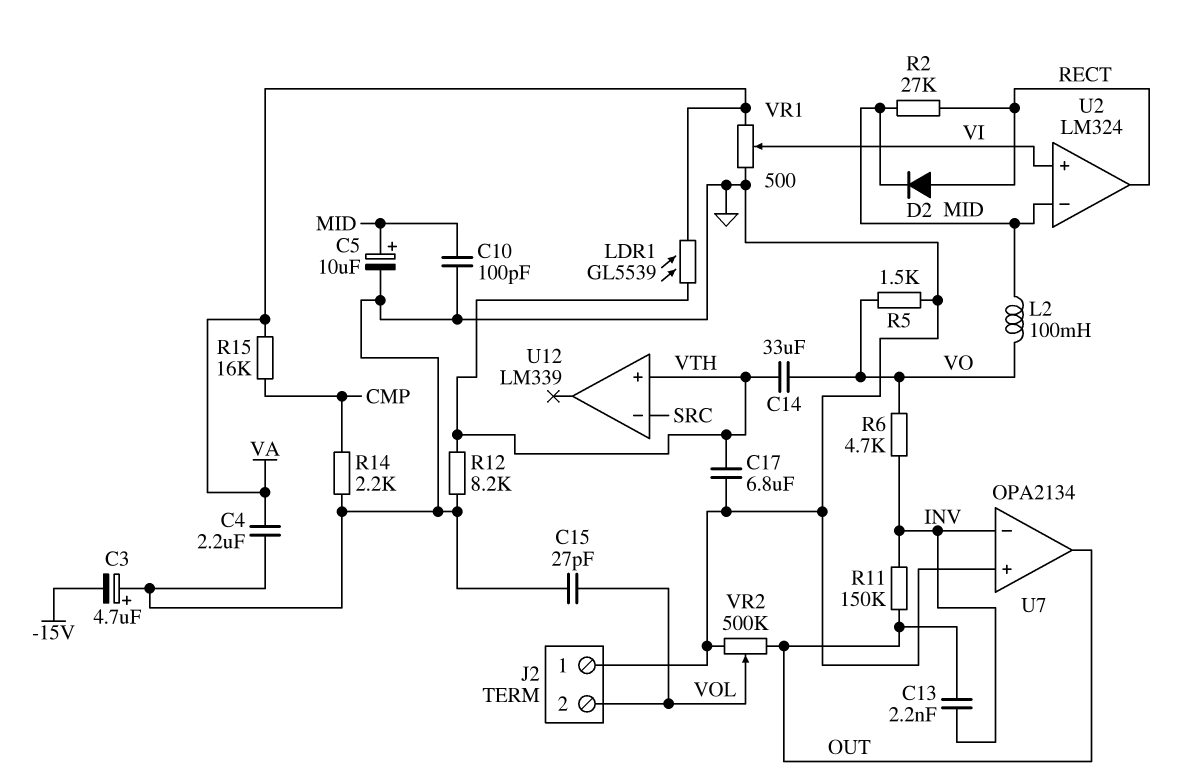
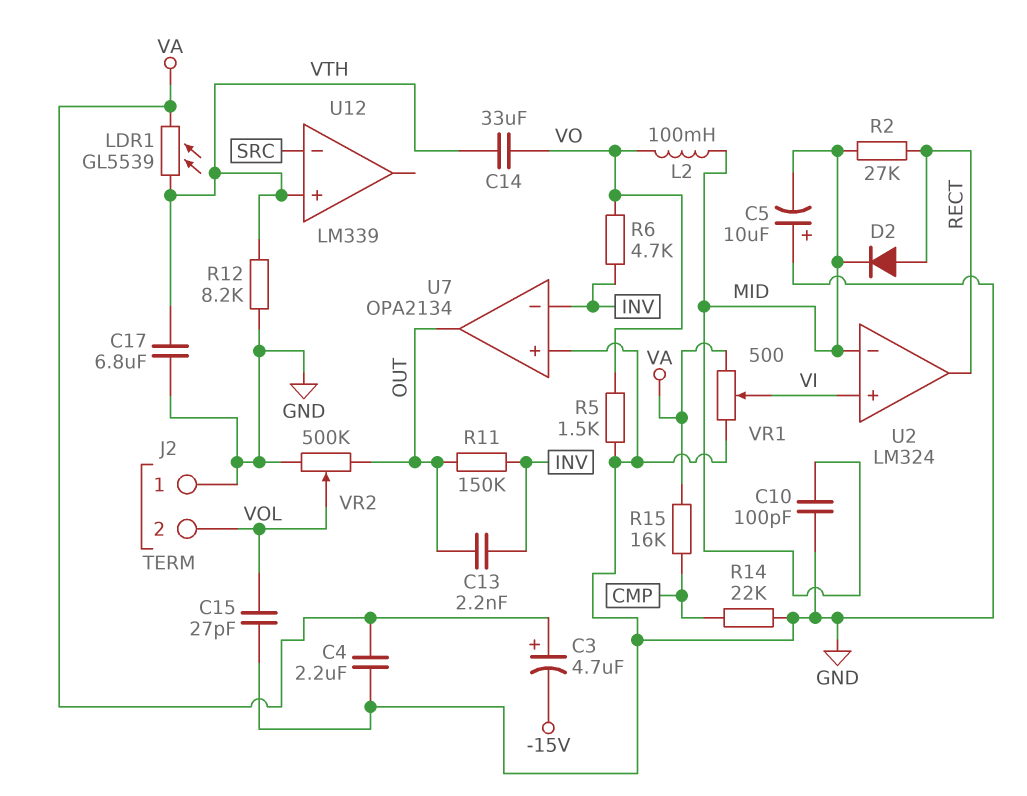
C3: 4.7uF (plus GND, minus -15V) -> 4.7uF (plus VA, minus -15V)
C5: 10uF (plus MID, minus GND) -> 10uF (plus GND, minus MID)
R14: 2.2k (CMP, GND) -> 22k (CMP, GND)

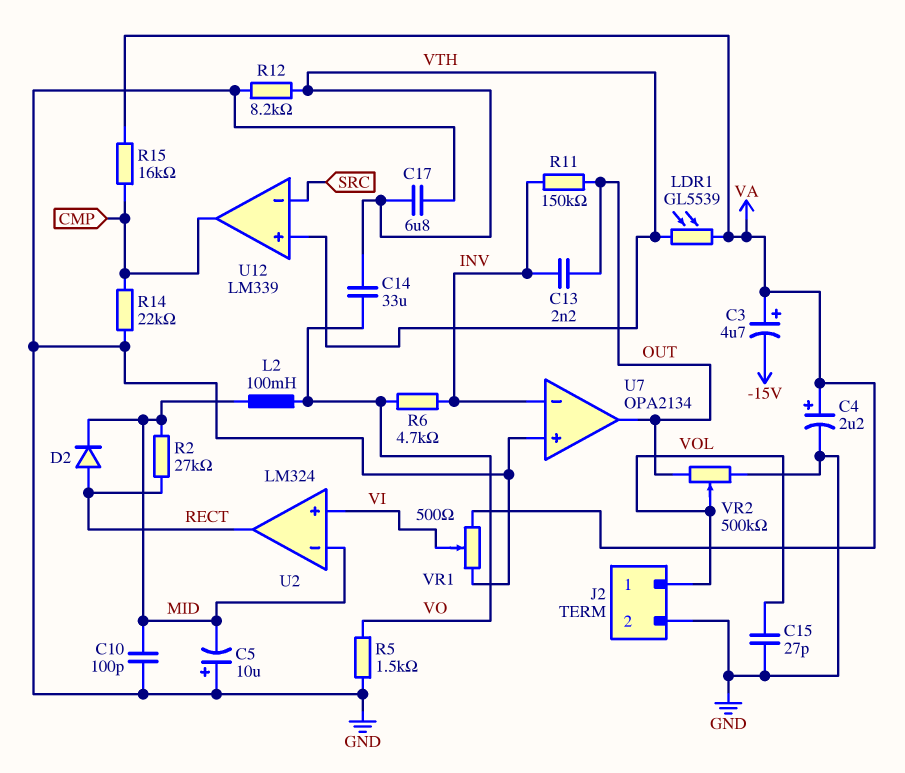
C4: 2.2uF (GND, VA) -> 2.2uF (plus VA, minus GND)
J2 pin 1: GND -> VOL
J2 pin 2: VOL -> GND
U12 pin out: none -> CMP

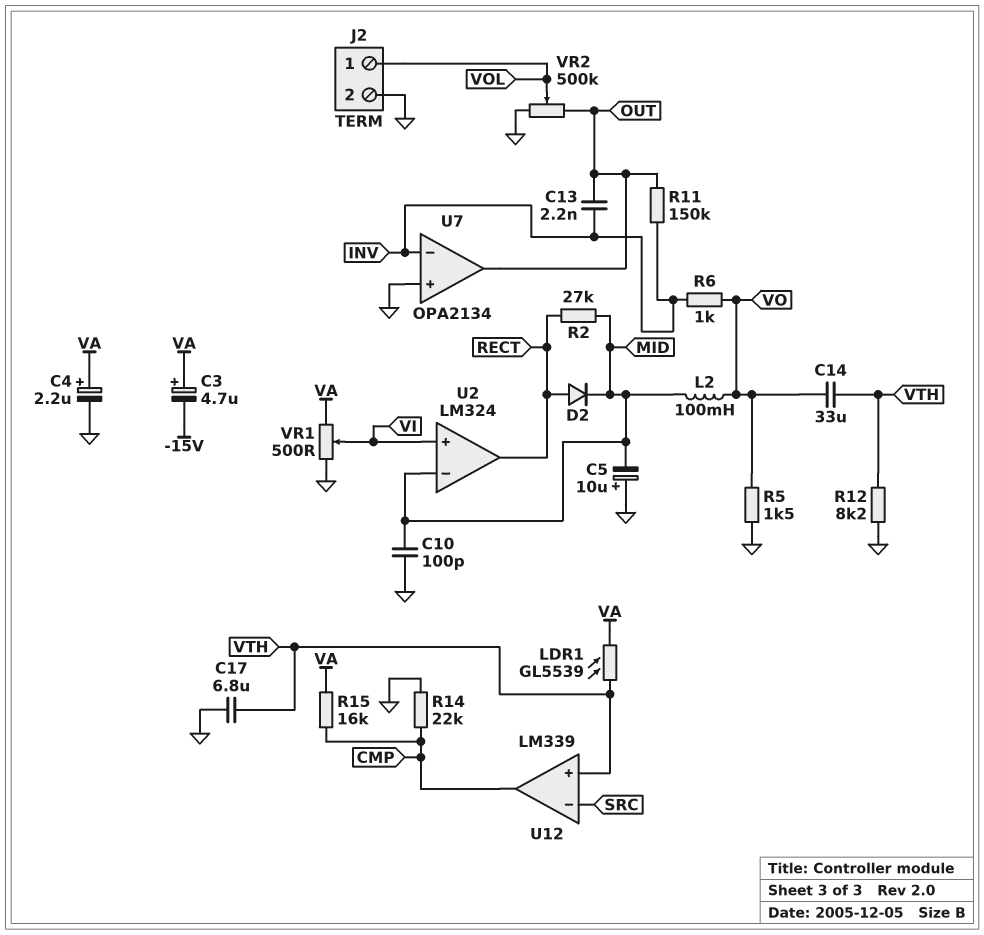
C15: 27pF (GND, VOL) -> none
R6: 4.7k (INV, VO) -> 1k (INV, VO)

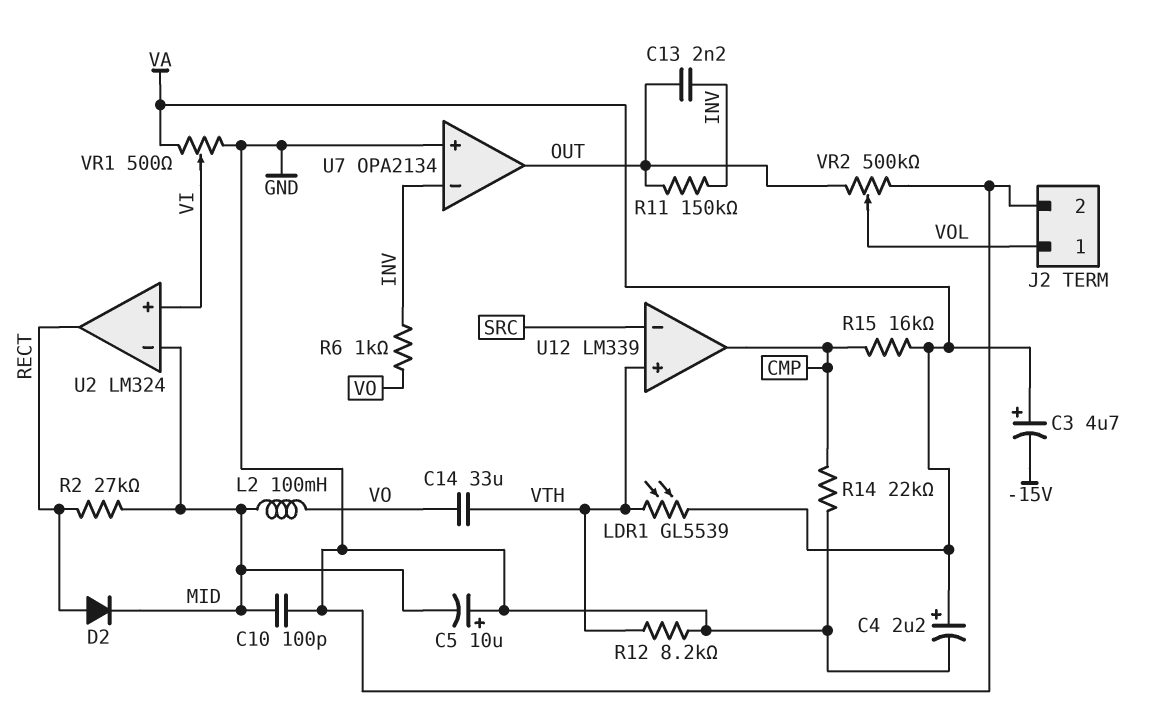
C17: 6.8uF (GND, VTH) -> none
R5: 1.5k (GND, VO) -> none

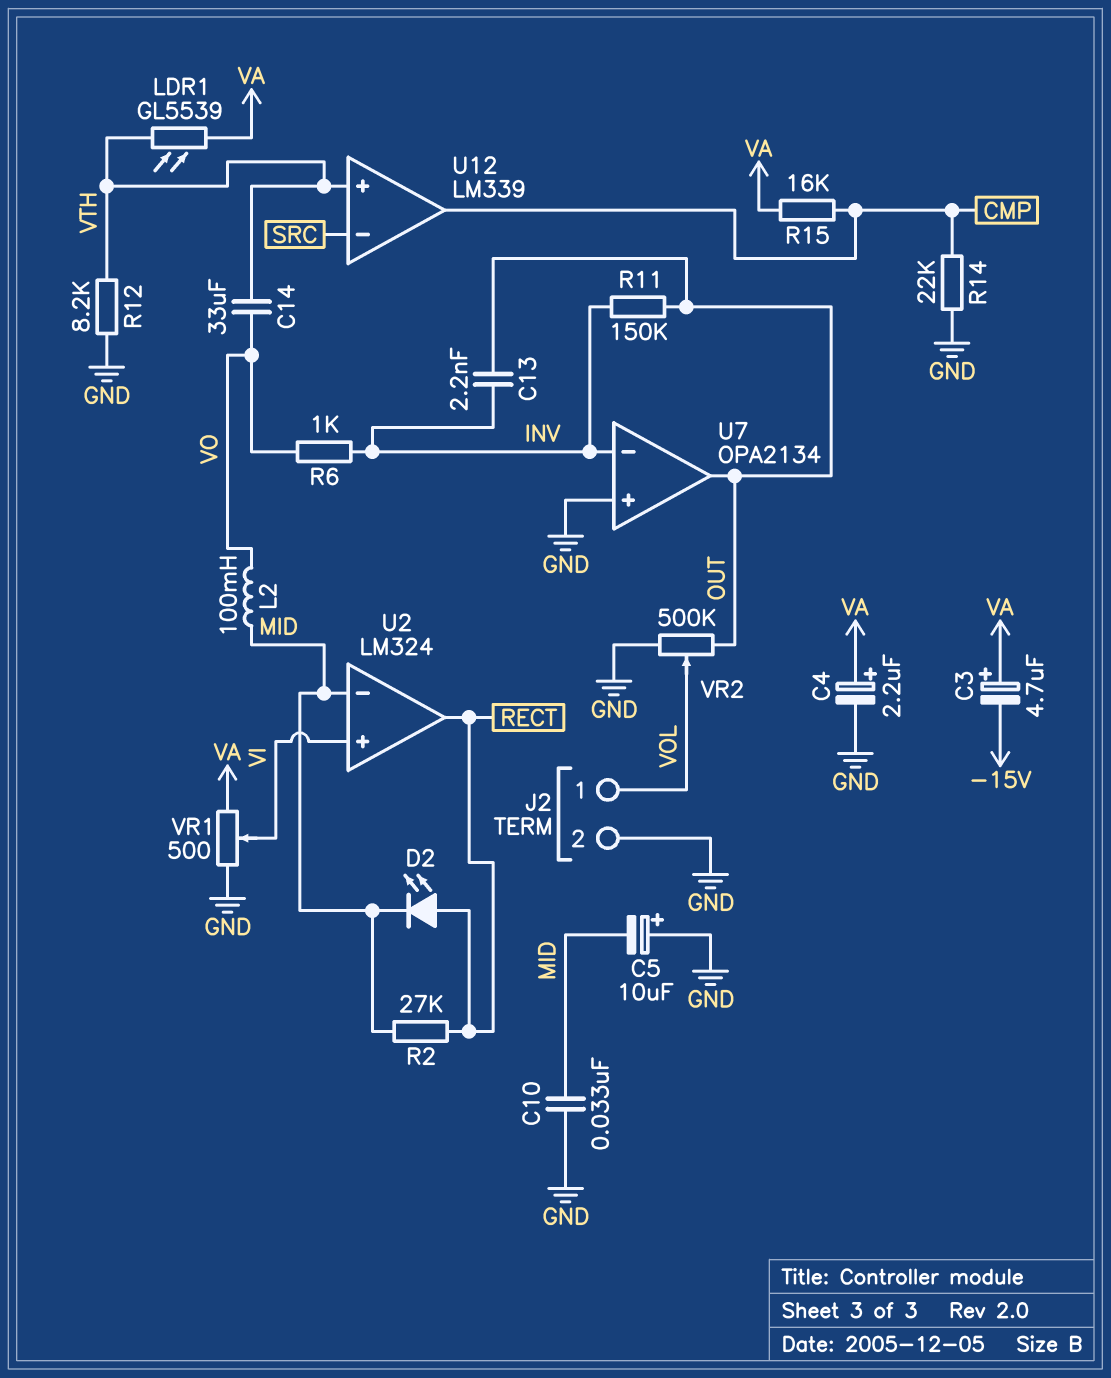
C10: 100pF (GND, MID) -> 33nF (GND, MID)
D2: diode (A RECT, K MID) -> LED (A RECT, K MID)

